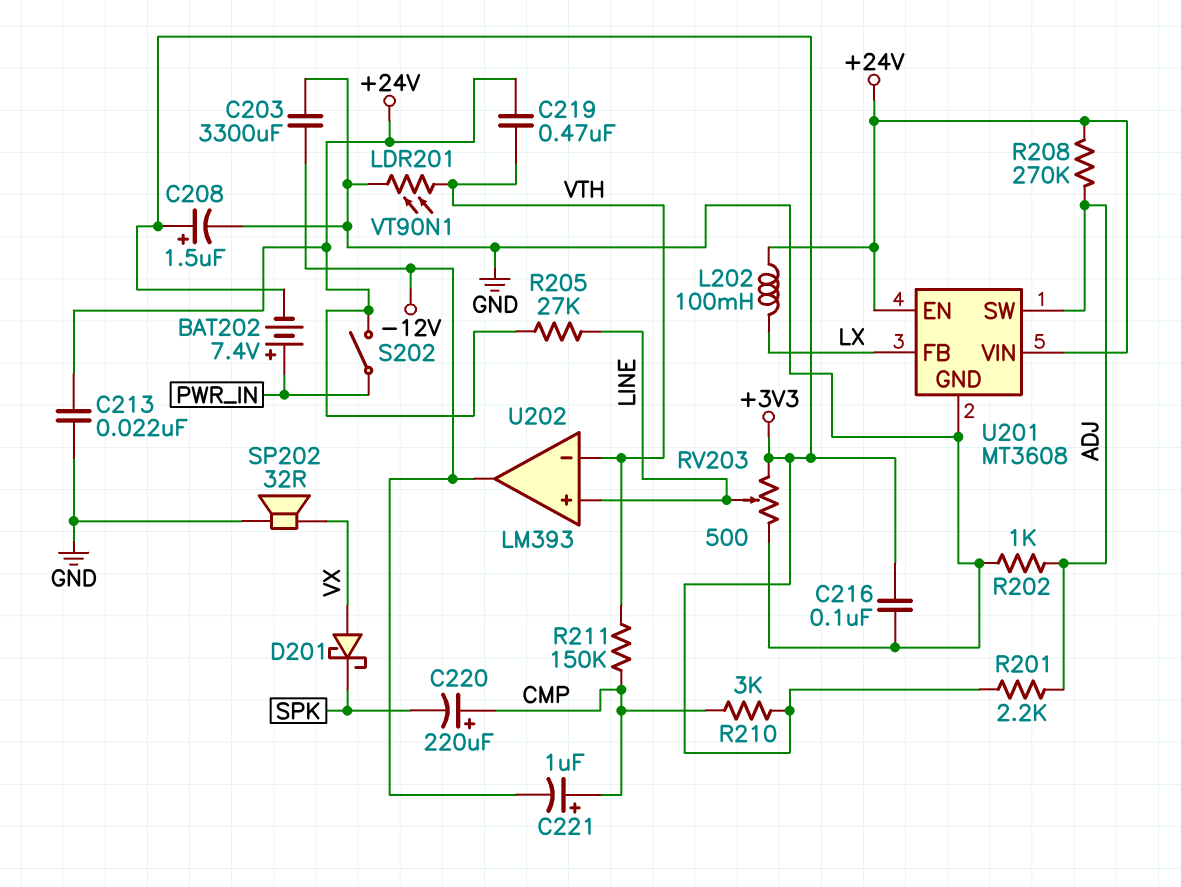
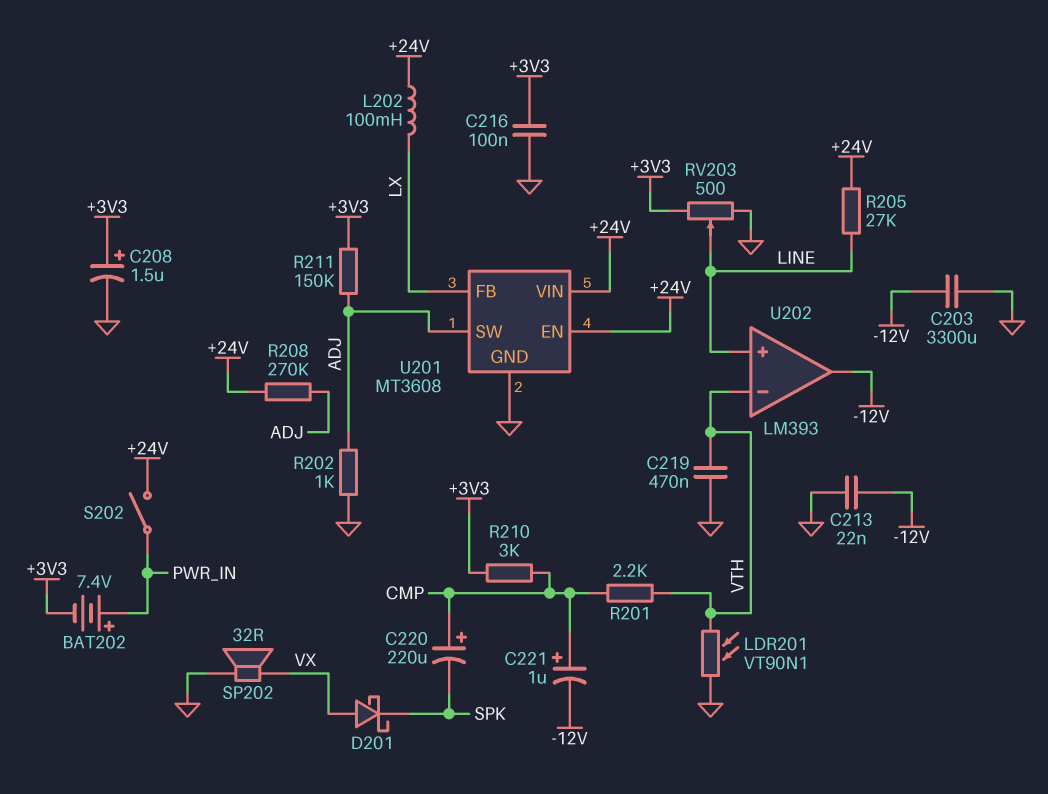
C213: 22nF (+24V, GND) -> 22nF (-12V, GND)
C219: 470nF (+24V, VTH) -> 470nF (GND, VTH)
R201: 2.2k (+3V3, ADJ) -> 2.2k (CMP, VTH)
R211: 150k (CMP, VTH) -> 150k (+3V3, ADJ)

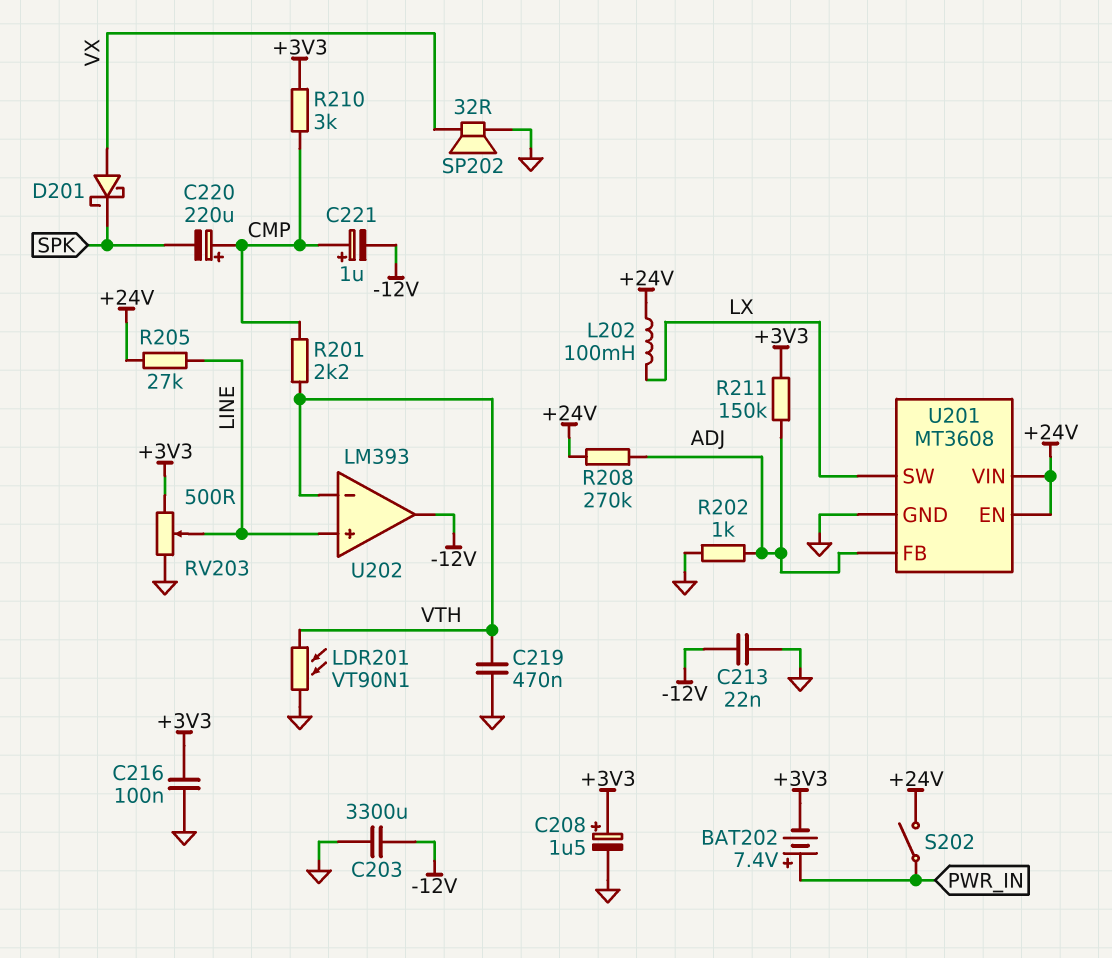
U201 pin FB: LX -> ADJ
U201 pin SW: ADJ -> LX

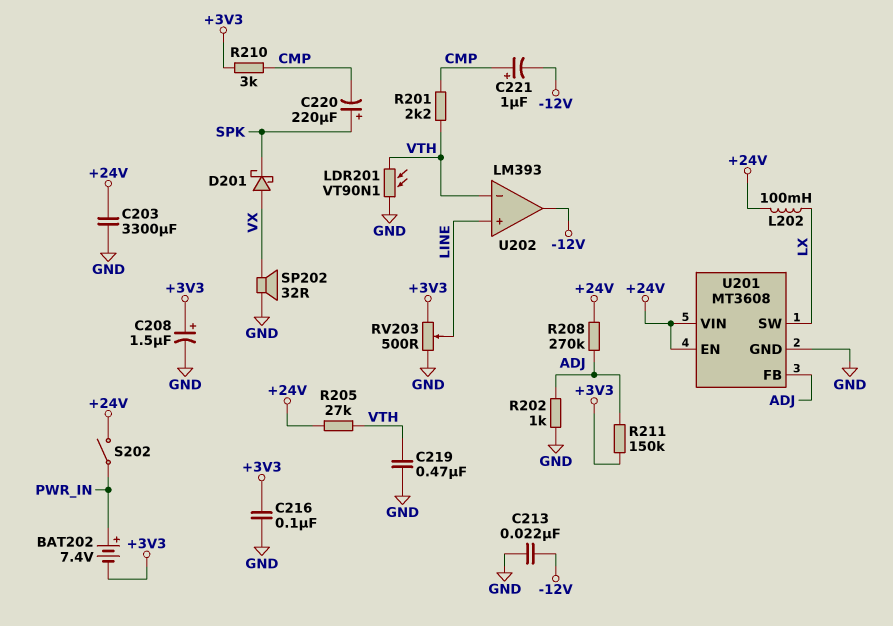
C203: 3300uF (-12V, GND) -> 3300uF (+24V, GND)
C220: 220uF (plus CMP, minus SPK) -> 220uF (plus SPK, minus CMP)
R205: 27k (+24V, LINE) -> 27k (+24V, VTH)

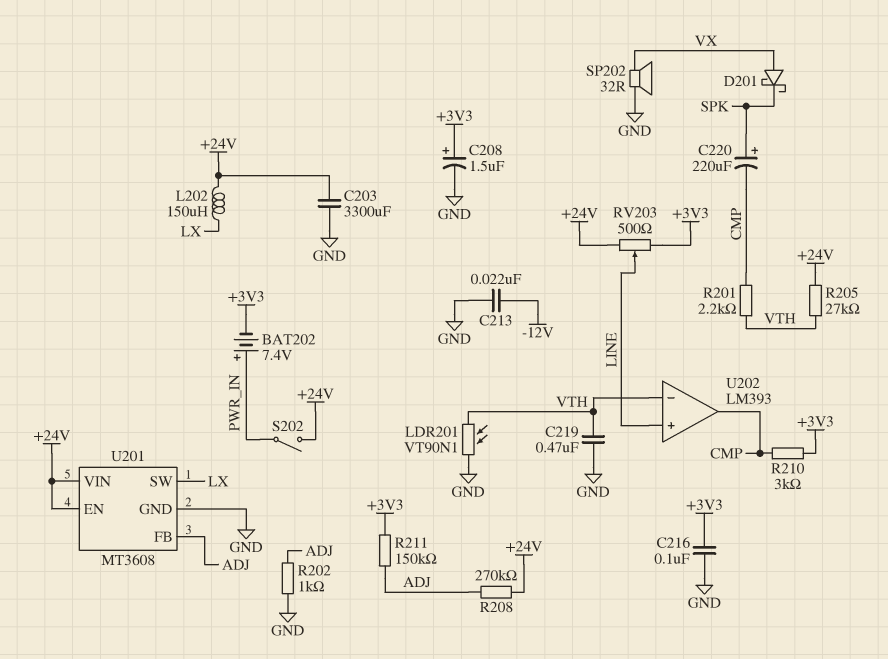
C221: 1uF (plus CMP, minus -12V) -> none
L202: 100mH (+24V, LX) -> 150uH (+24V, LX)
RV203: 500 (+3V3, GND, wiper LINE) -> 500 (+3V3, +24V, wiper LINE)
U202 pin out: -12V -> CMP

